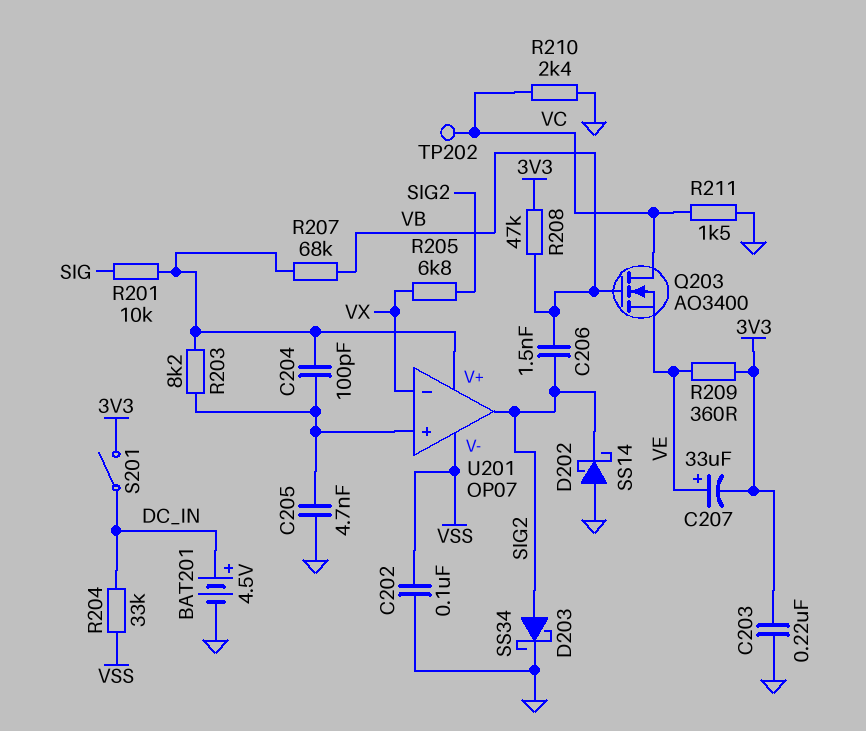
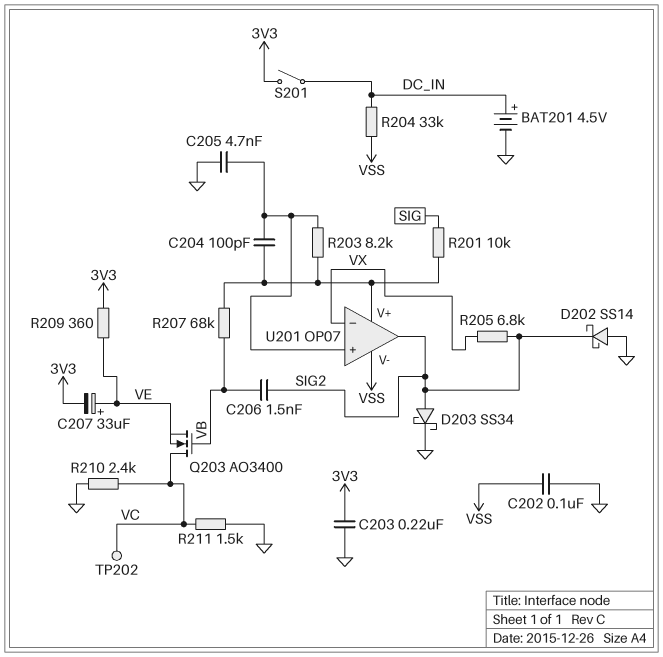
R208: 47k (3V3, VB) -> none

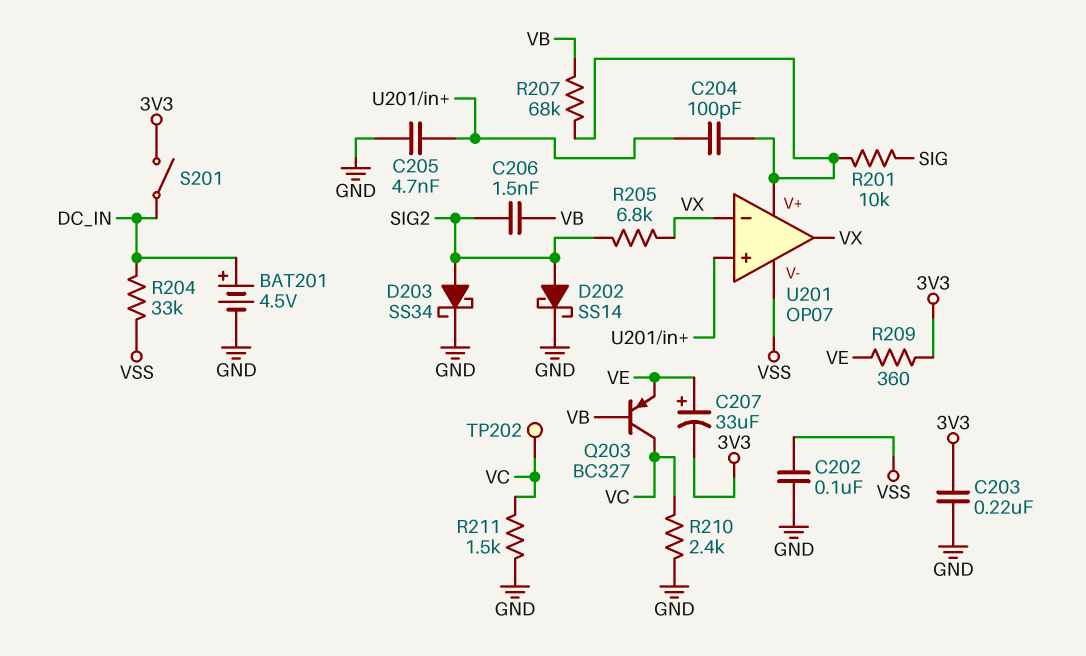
D202: schottky SS14 (A GND, K SIG2) -> schottky SS14 (A SIG2, K GND)
Q203: NMOS AO3400 (G VB, D VC, S VE) -> PNP BC327 (B VB, C VC, E VE)
R203: 8.2k (U201/V+, U201/in+) -> none
U201 pin out: SIG2 -> VX

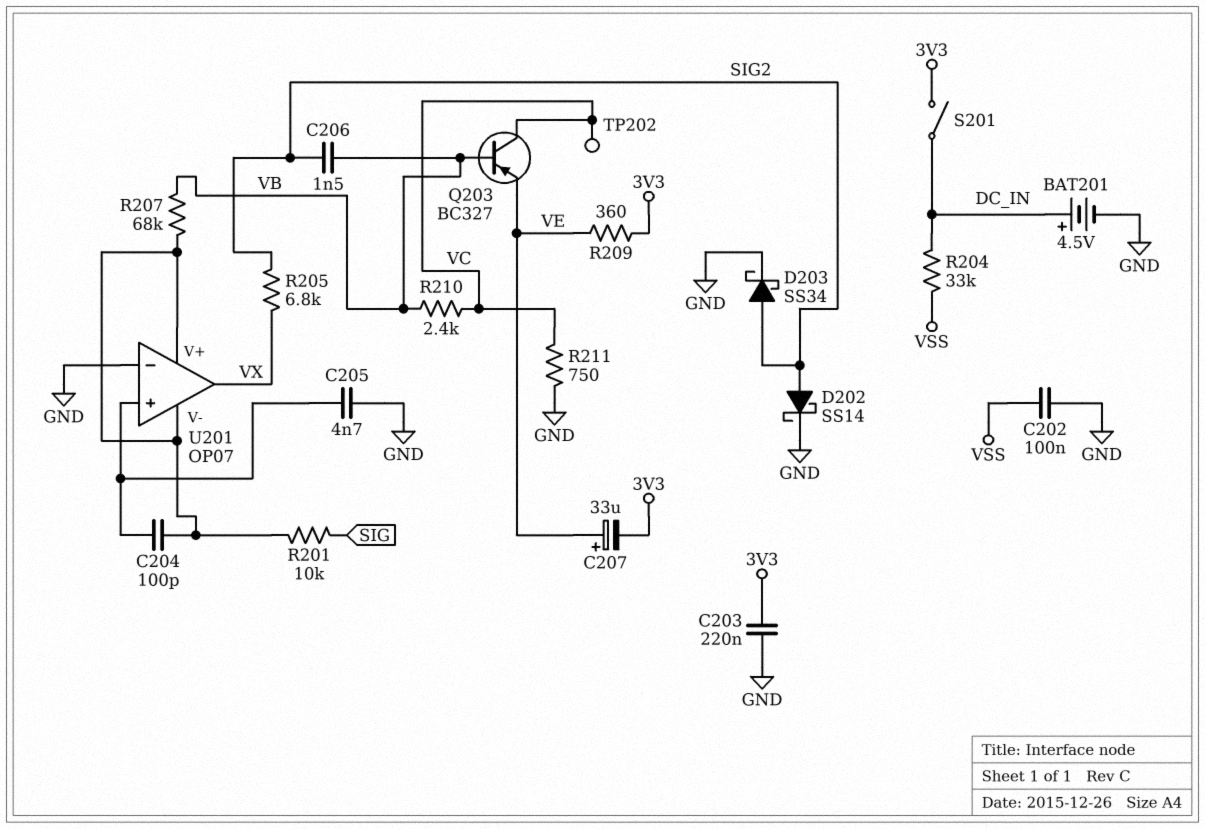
R210: 2.4k (GND, VC) -> 2.4k (VB, VC)
R211: 1.5k (GND, VC) -> 750 (GND, VC)
U201 pin V-: VSS -> U201/V+
U201 pin in-: VX -> GND

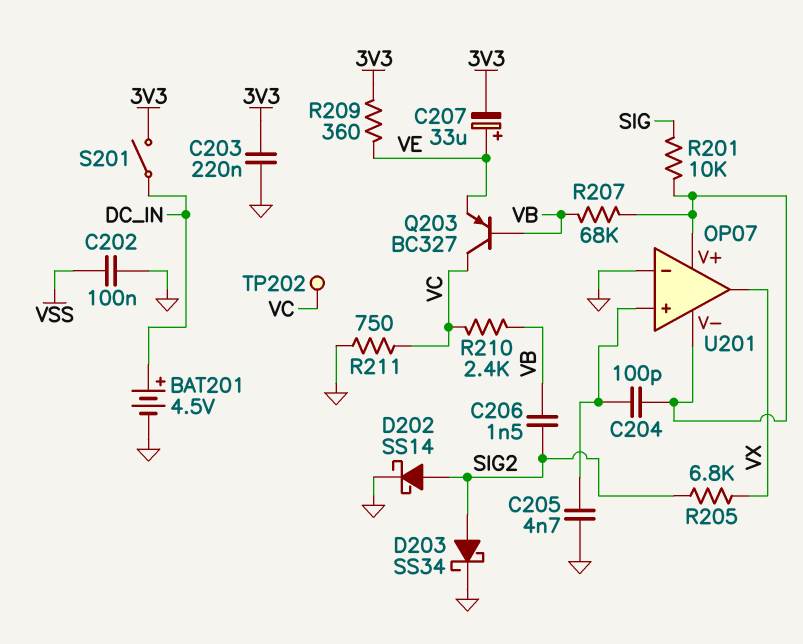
R204: 33k (DC_IN, VSS) -> none

